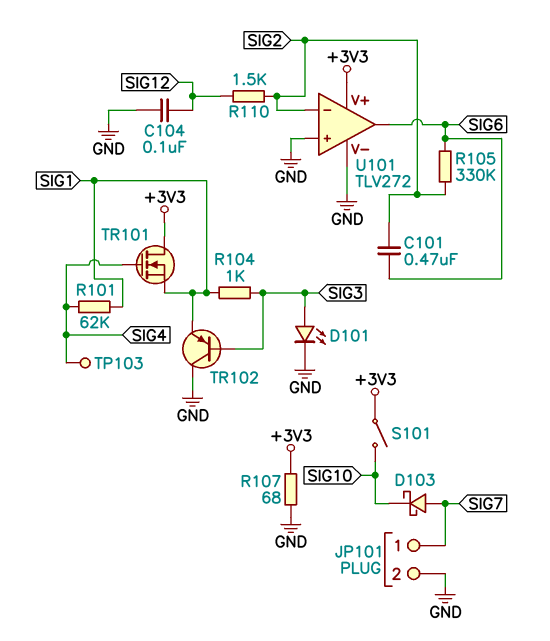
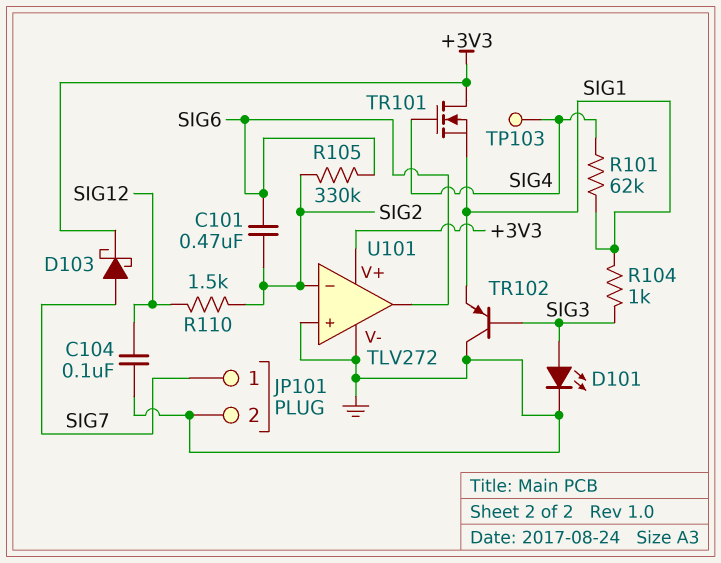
D103: schottky (A SIG7, K SIG10) -> schottky (A SIG7, K +3V3)
R107: 68 (+3V3, GND) -> none
S101: switch (+3V3, SIG10) -> none

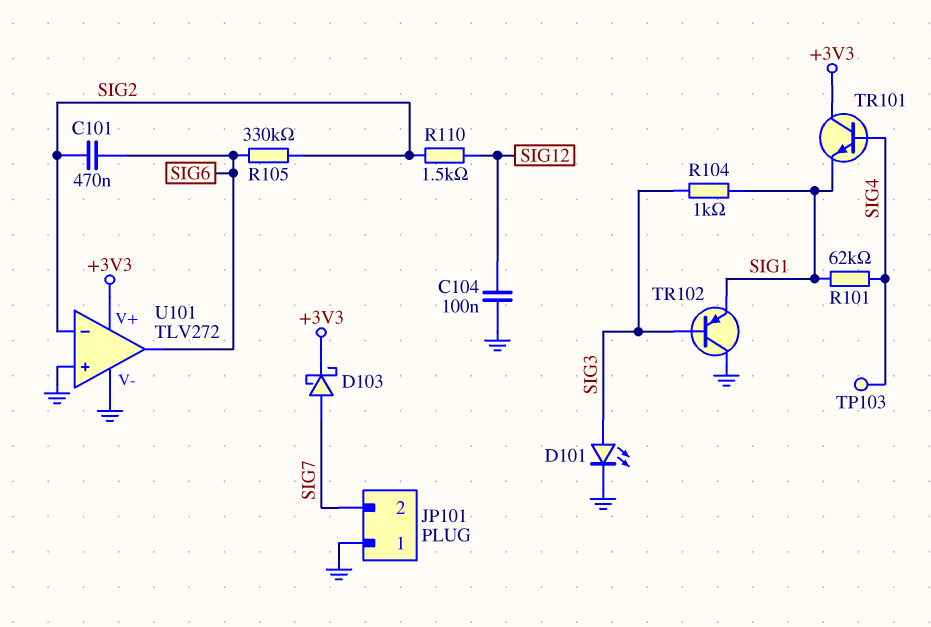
JP101 pin 1: SIG7 -> GND
JP101 pin 2: GND -> SIG7
TR101: NMOS (G SIG4, D +3V3, S SIG1) -> NPN (B SIG4, C +3V3, E SIG1)

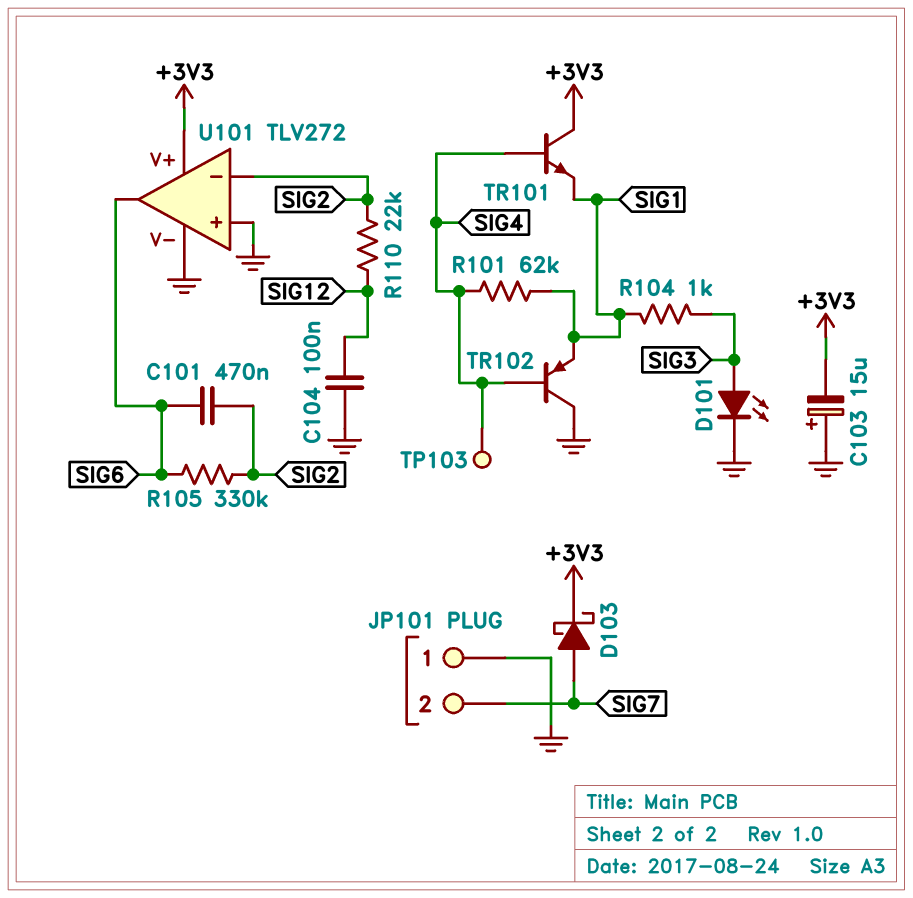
C103: none -> 15uF (plus GND, minus +3V3)
R110: 1.5k (SIG2, SIG12) -> 22k (SIG2, SIG12)
TR102: PNP (B SIG3, C GND, E SIG1) -> PNP (B SIG4, C GND, E SIG1)

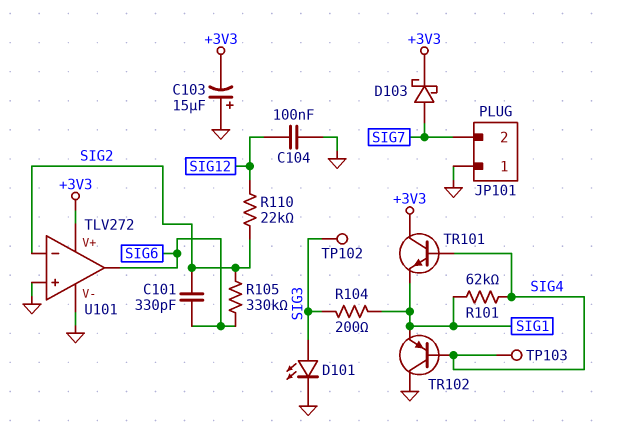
C101: 470nF (SIG2, SIG6) -> 330pF (SIG2, SIG6)
R104: 1k (SIG1, SIG3) -> 200 (SIG1, SIG3)
TP102: none -> test point (SIG3)

